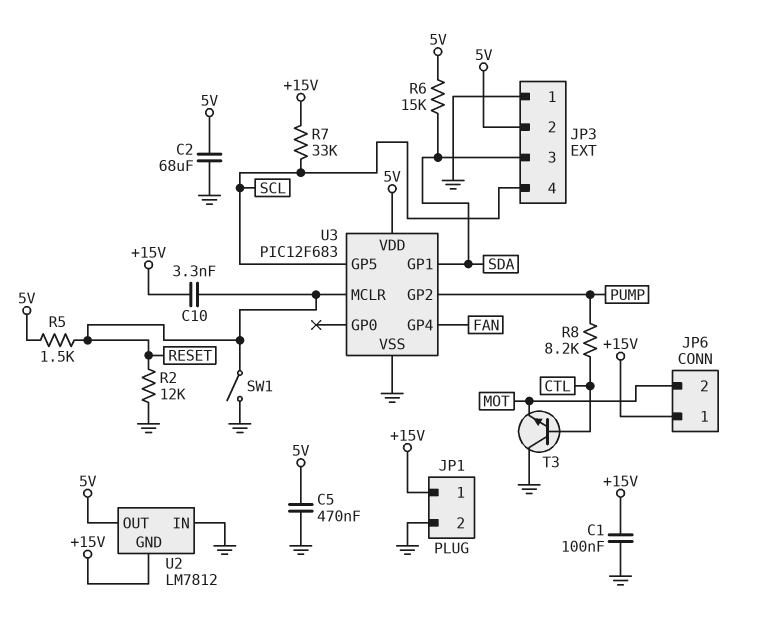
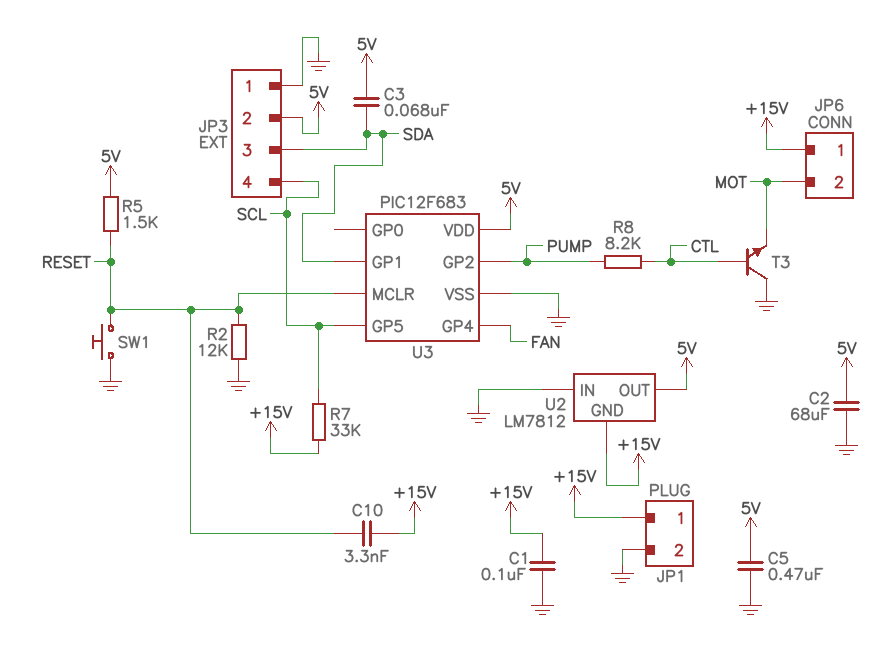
C3: none -> 68nF (5V, SDA)
R6: 15k (5V, SDA) -> none
SW1: switch (GND, RESET) -> button (GND, RESET)

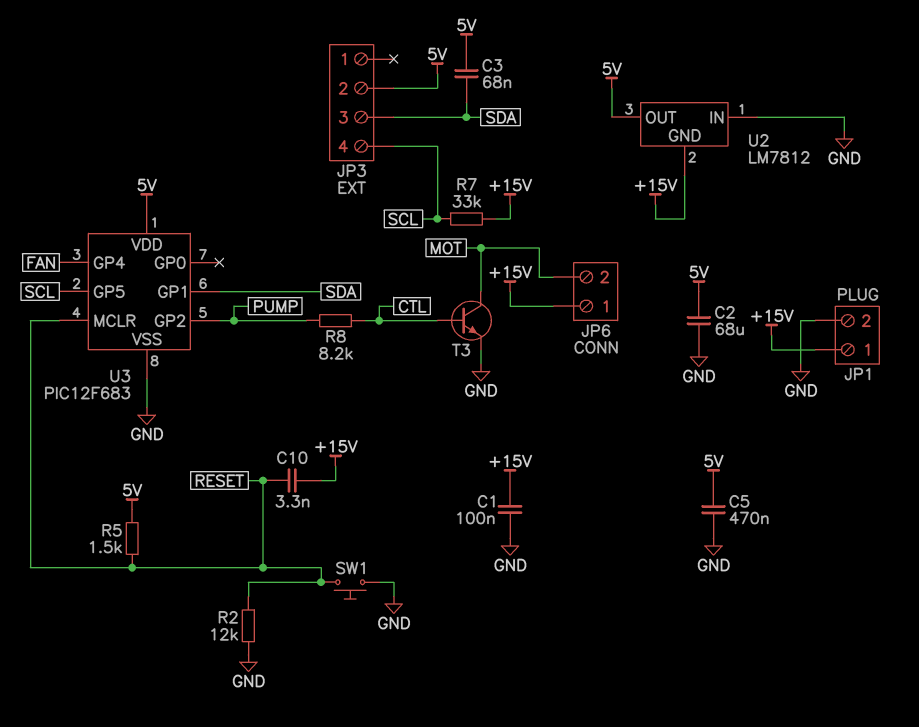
JP3 pin 1: GND -> none
T3: NPN (B CTL, C GND, E MOT) -> NPN (B CTL, C MOT, E GND)

